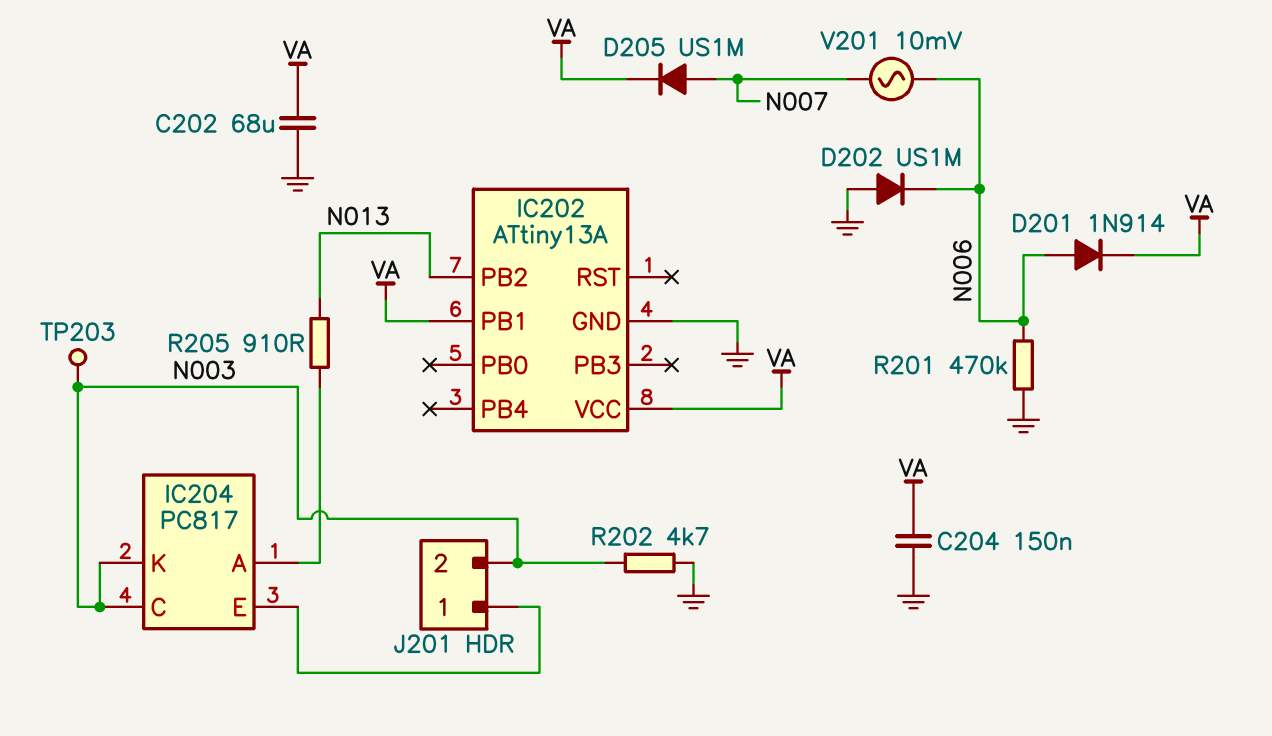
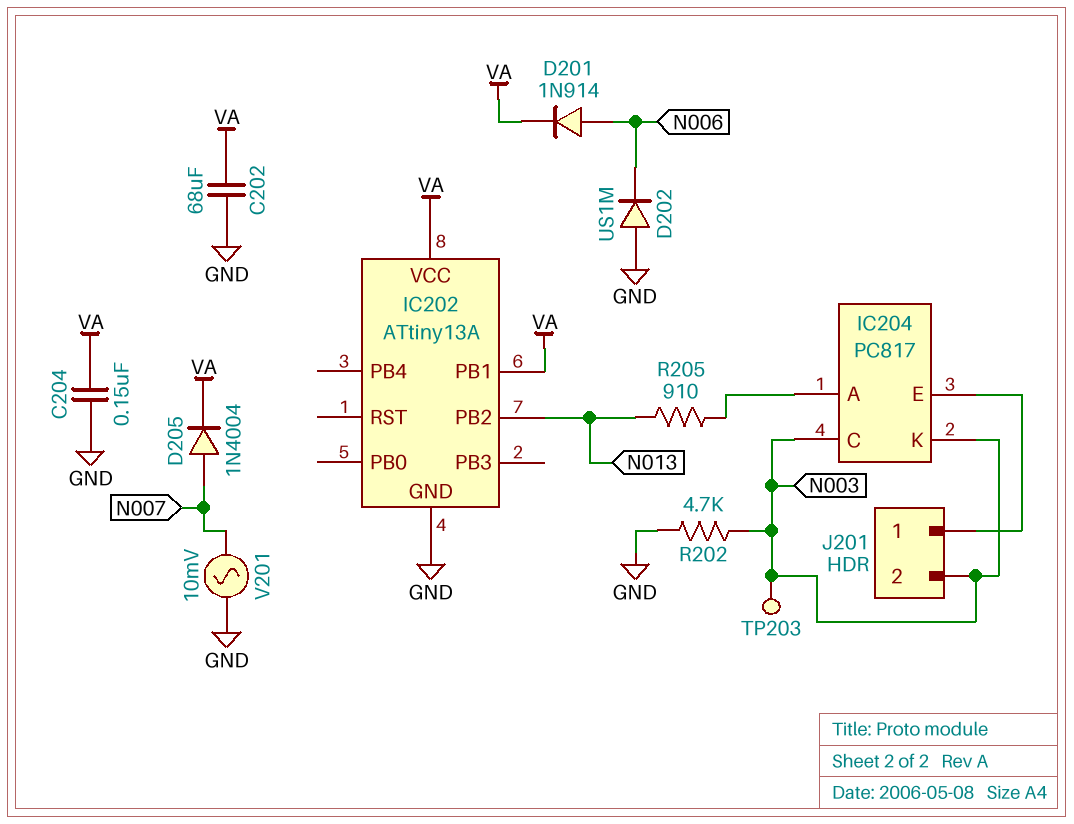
D205: diode US1M (A N007, K VA) -> diode 1N4004 (A N007, K VA)
R201: 470k (GND, N006) -> none
V201: AC 10mV (N006, N007) -> AC 10mV (GND, N007)

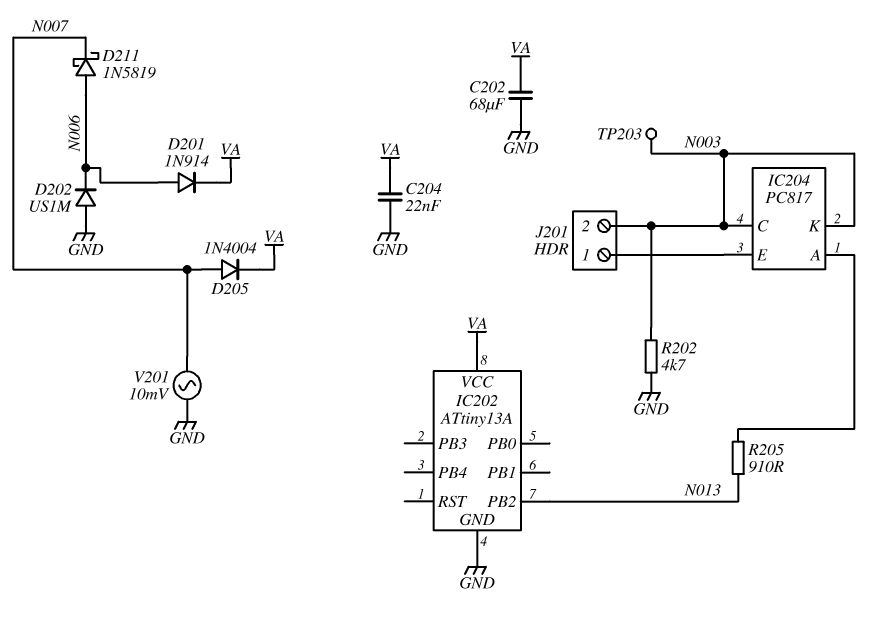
C204: 150nF (GND, VA) -> 22nF (GND, VA)
D211: none -> schottky 1N5819 (A N006, K N007)
IC202 pin PB1: VA -> none

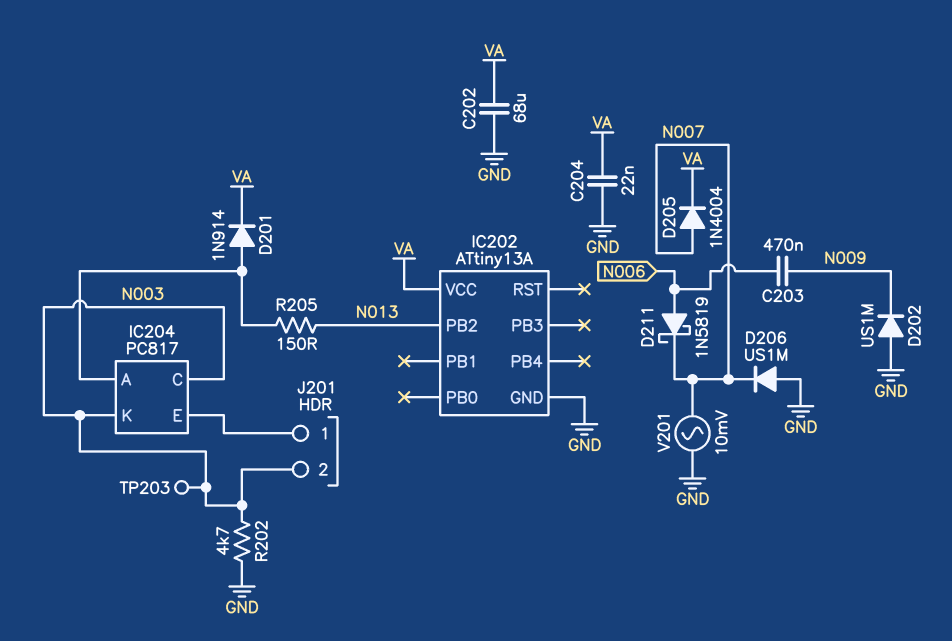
C203: none -> 470nF (N006, N009)
D201: diode 1N914 (A N006, K VA) -> diode 1N914 (A IC204/A, K VA)
D202: diode US1M (A GND, K N006) -> diode US1M (A GND, K N009)
D206: none -> diode US1M (A GND, K N007)
R205: 910 (IC204/A, N013) -> 150 (IC204/A, N013)

